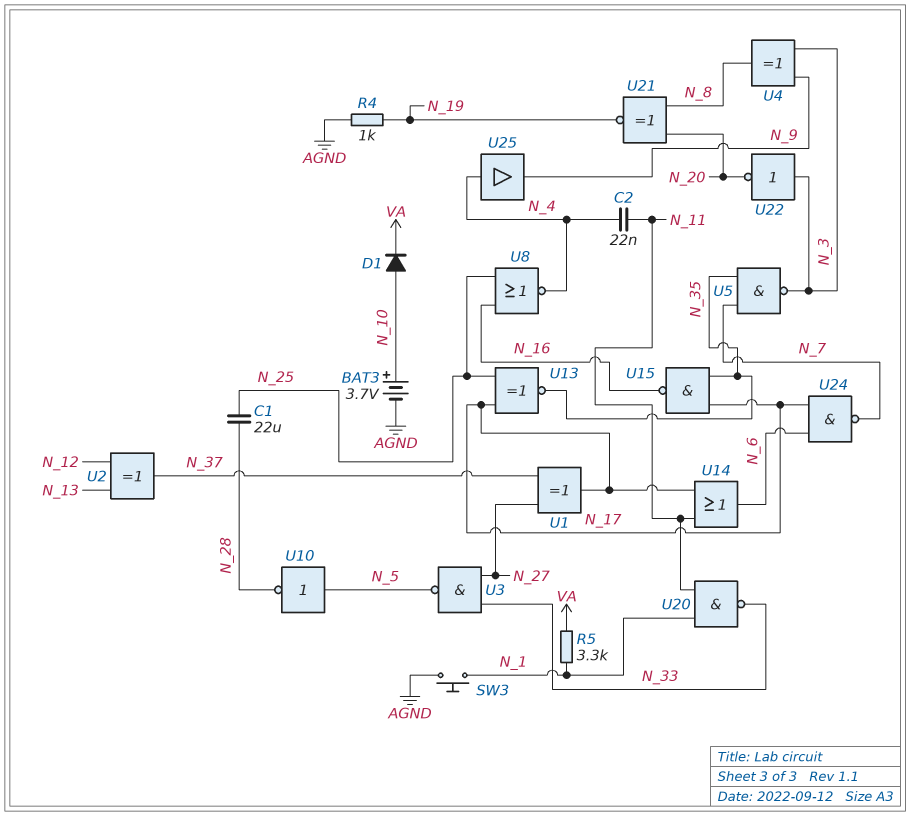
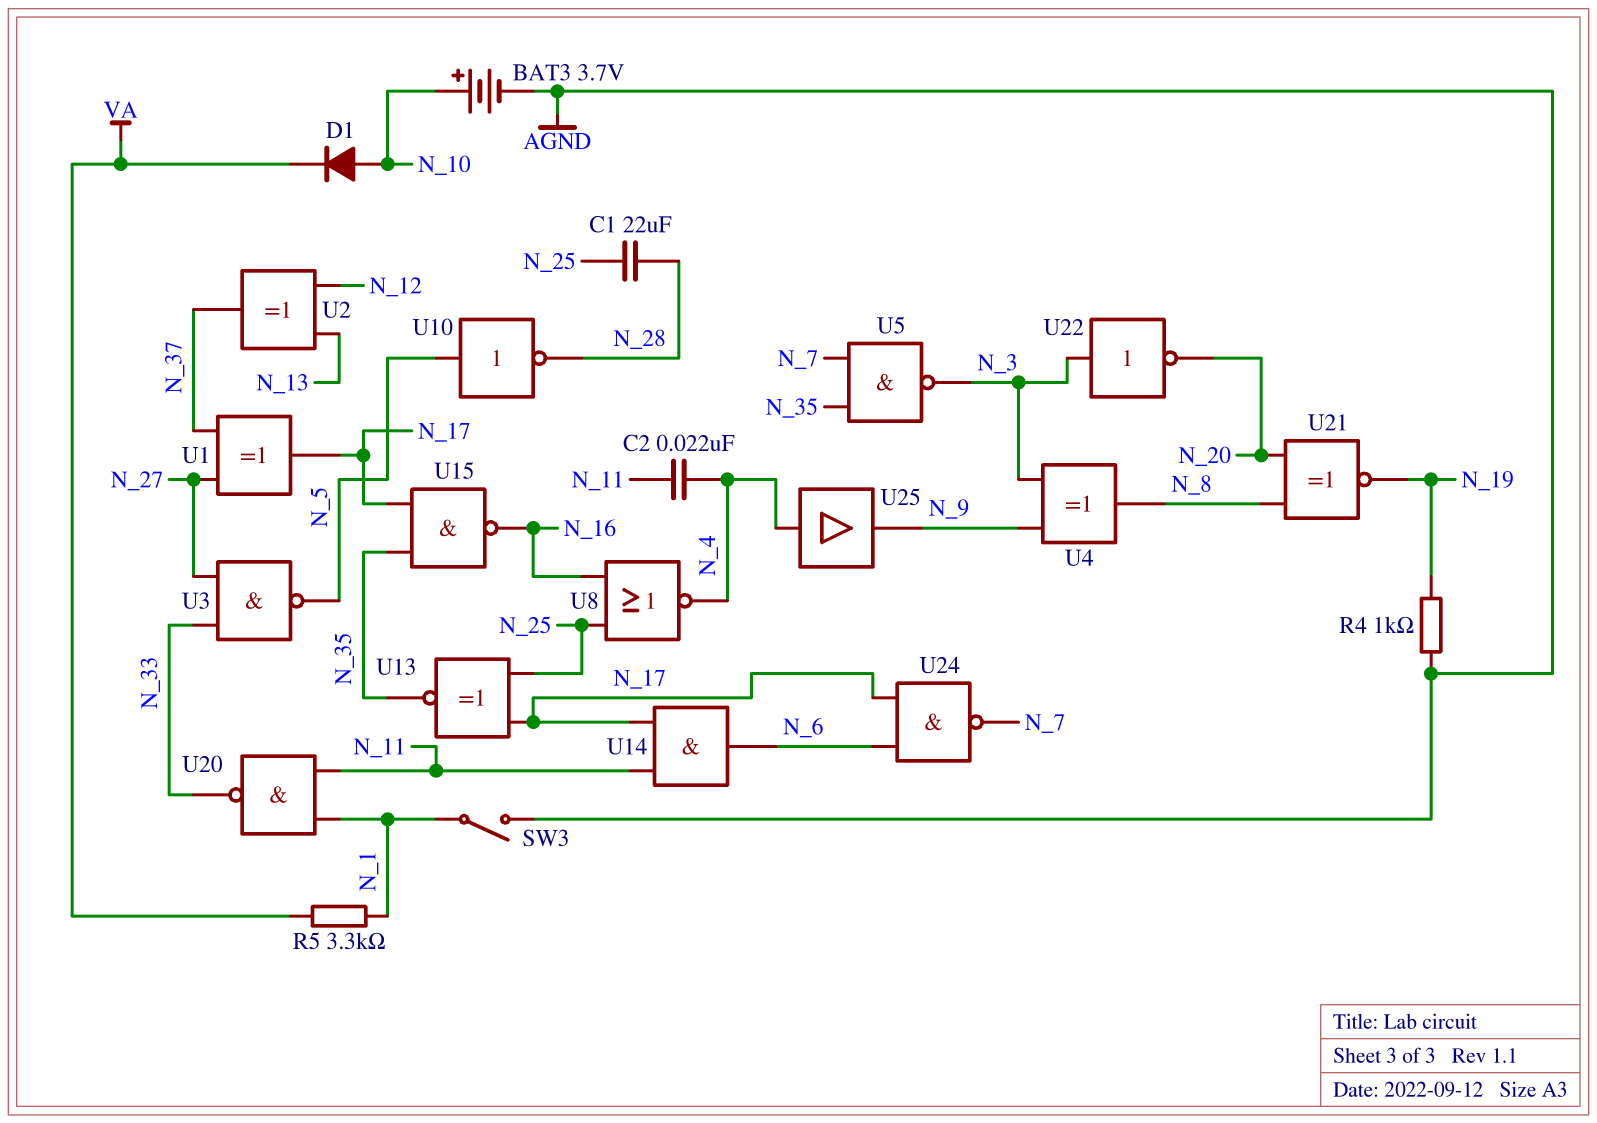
SW3: button (AGND, N_1) -> switch (AGND, N_1)
U14: OR (in N_11, in N_17, out N_6) -> AND (in N_11, in N_17, out N_6)

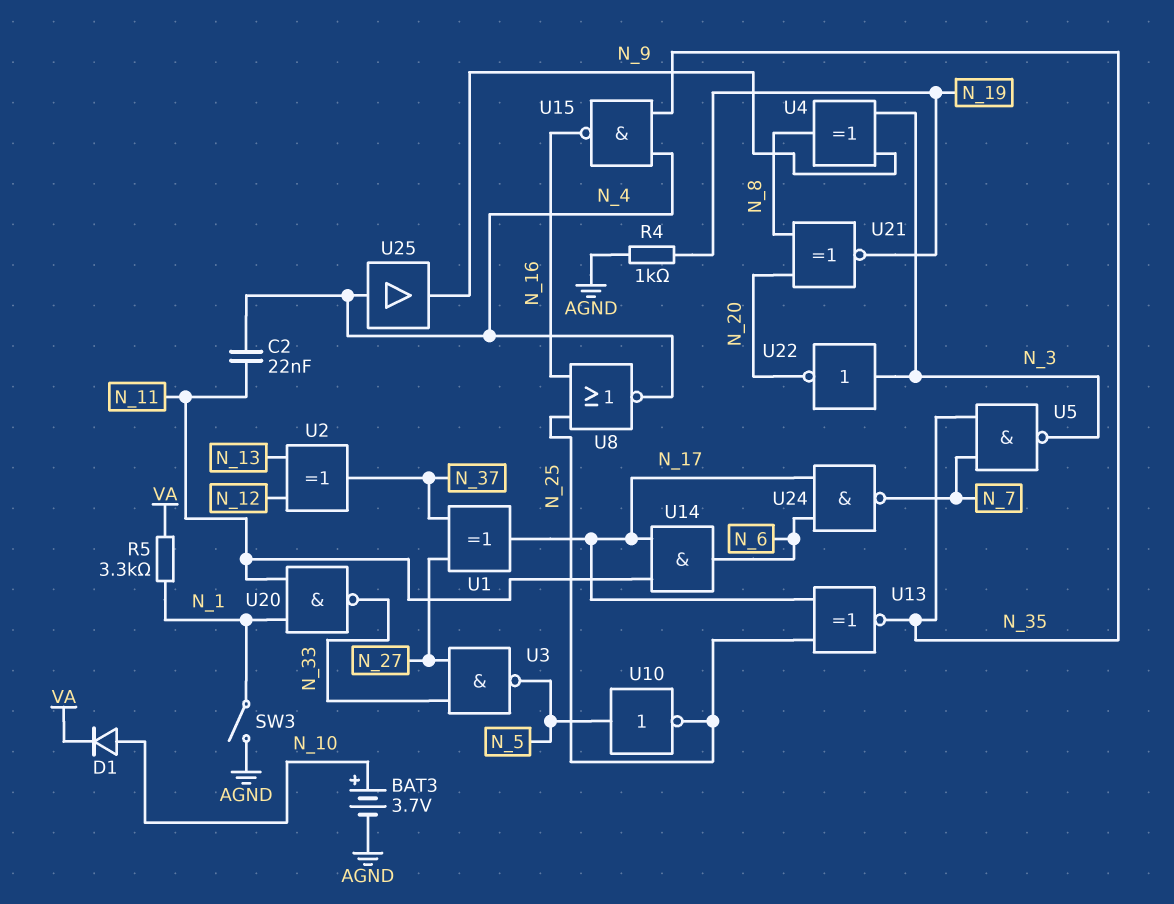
C1: 22uF (N_25, N_28) -> none
U10: NOT (in N_5, out N_28) -> NOT (in N_5, out N_25)
U15: NAND (in N_17, in N_35, out N_16) -> NAND (in N_4, in N_35, out N_16)

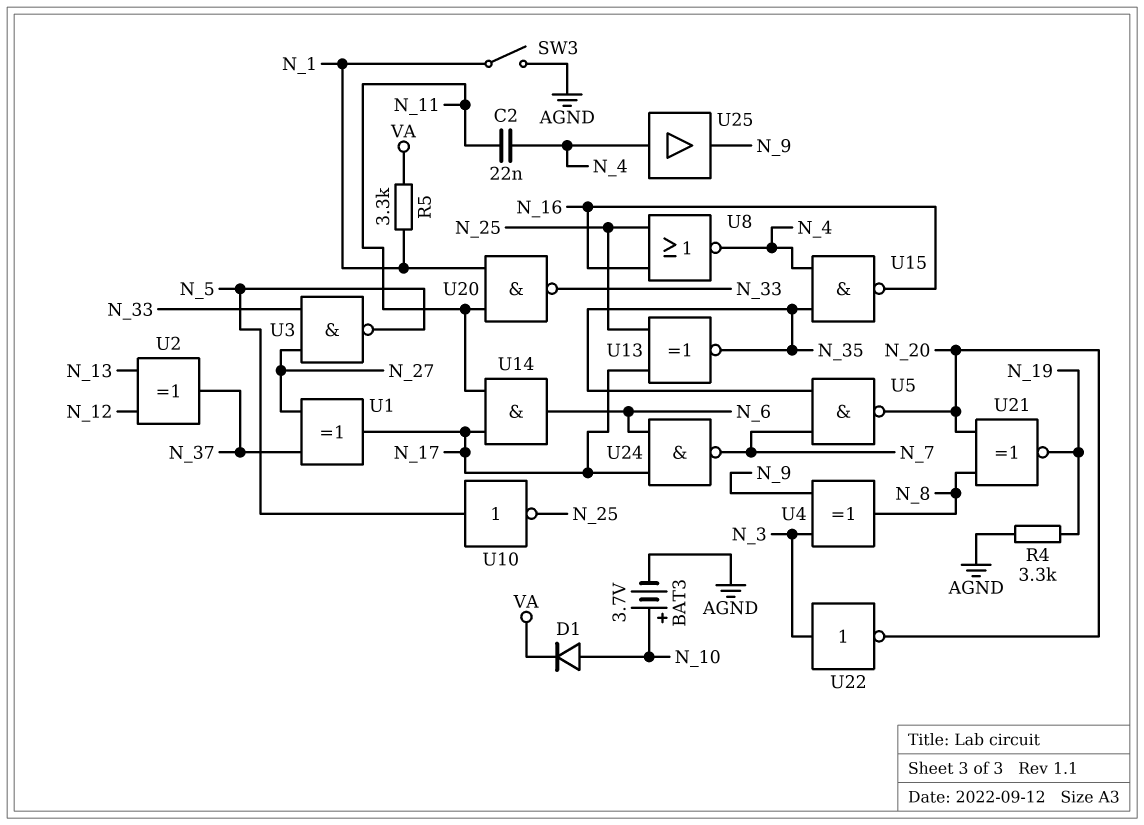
R4: 1k (AGND, N_19) -> 3.3k (AGND, N_19)
U5: NAND (in N_7, in N_35, out N_3) -> NAND (in N_7, in N_35, out N_20)

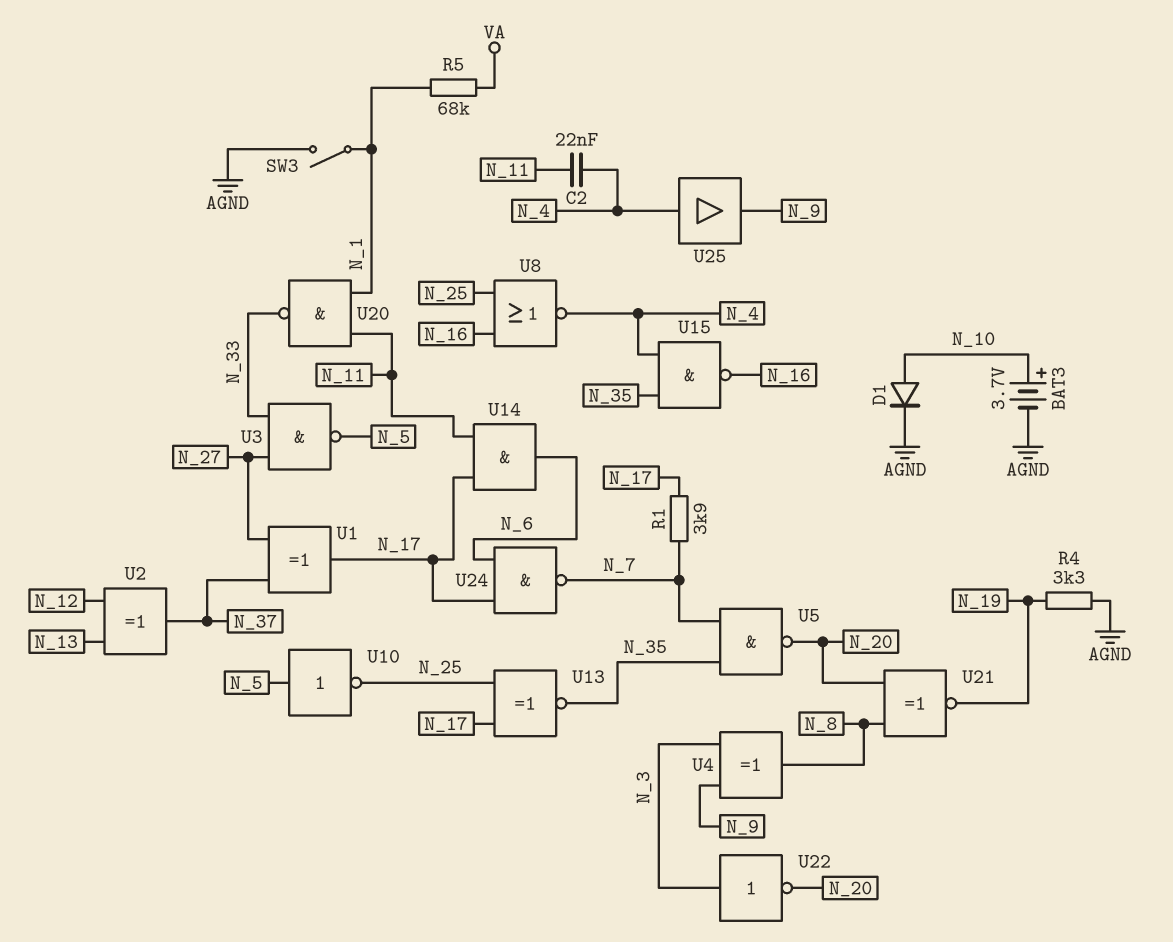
D1: diode (A N_10, K VA) -> diode (A N_10, K AGND)
R1: none -> 3.9k (N_7, N_17)
R5: 3.3k (N_1, VA) -> 68k (N_1, VA)

